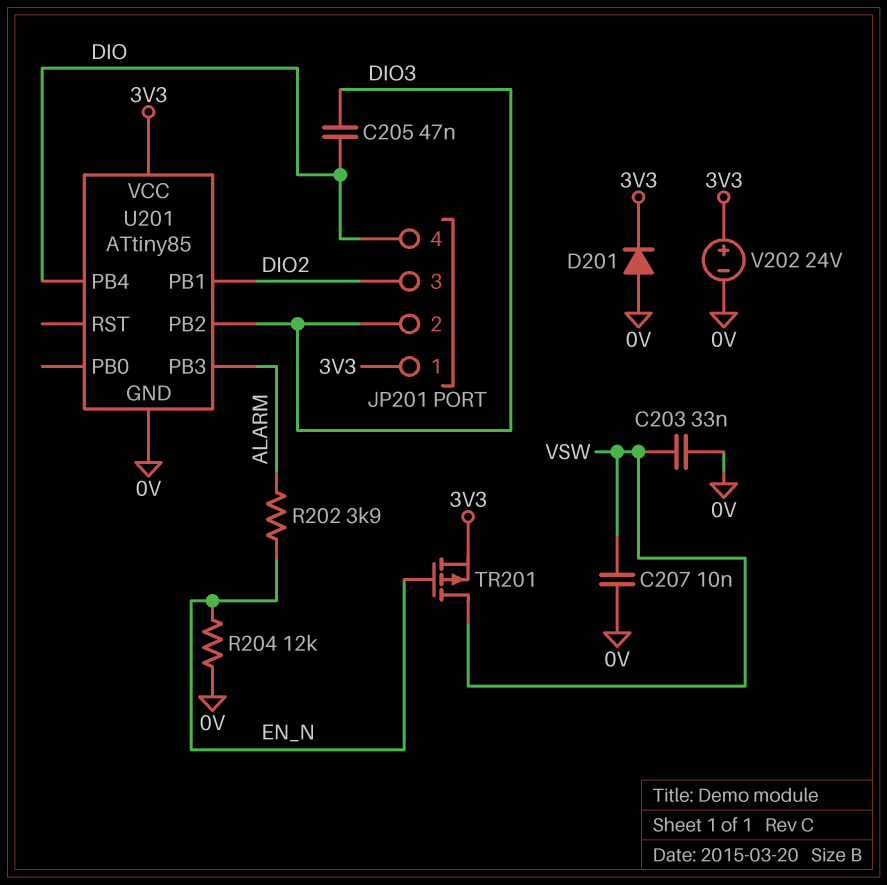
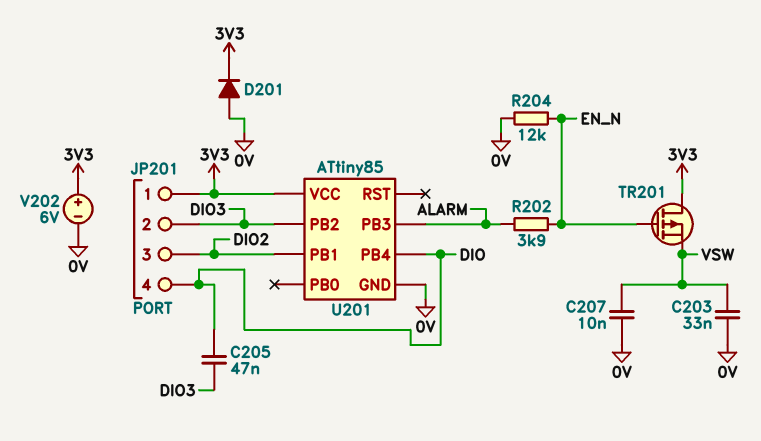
TR201: PMOS (G EN_N, D VSW, S 3V3) -> PMOS (G EN_N, D 3V3, S VSW)
V202: 24V (plus 3V3, minus 0V) -> 6V (plus 3V3, minus 0V)

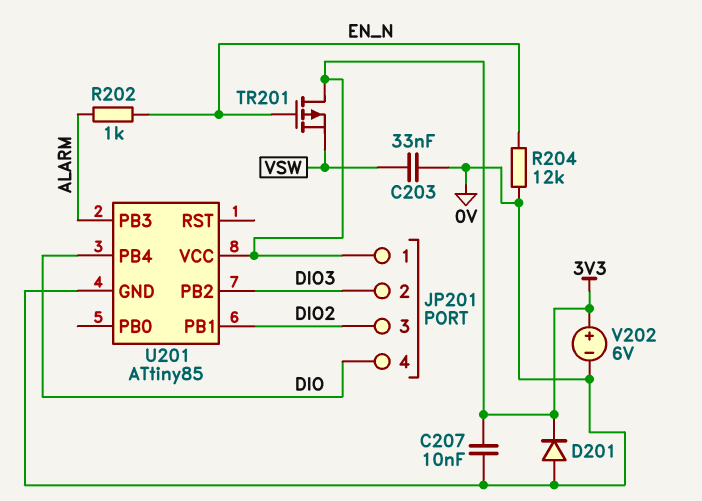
C205: 47nF (DIO, DIO3) -> none
C207: 10nF (0V, VSW) -> 10nF (0V, 3V3)
R202: 3.9k (ALARM, EN_N) -> 1k (ALARM, EN_N)

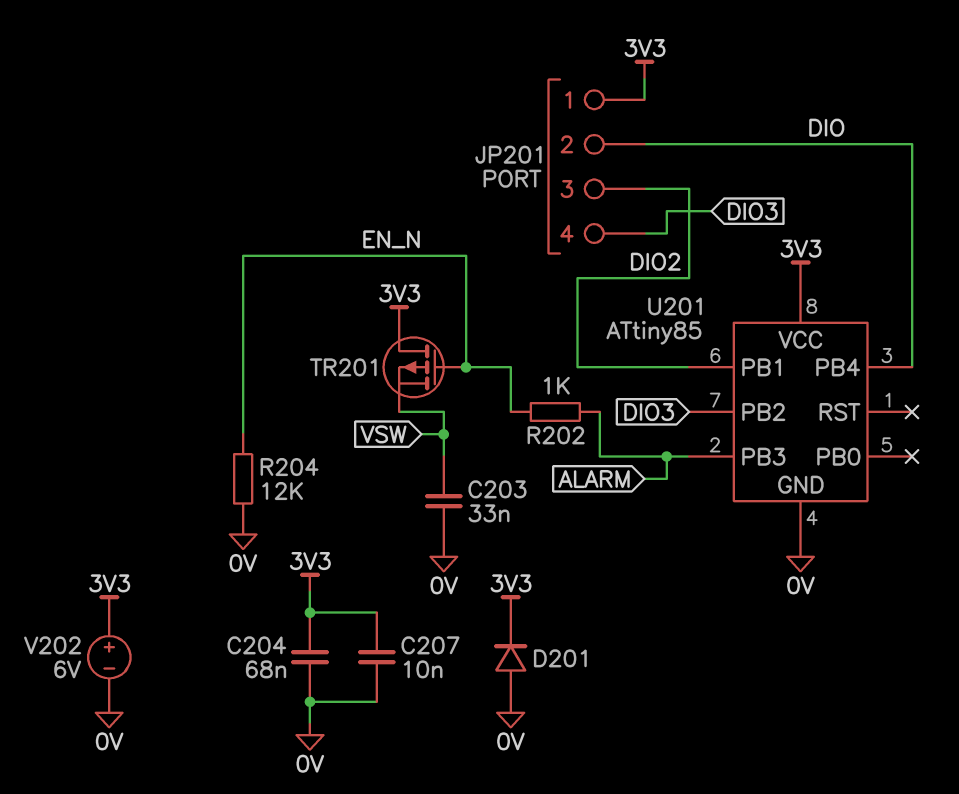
C204: none -> 68nF (0V, 3V3)
JP201 pin 2: DIO3 -> DIO
JP201 pin 4: DIO -> DIO3

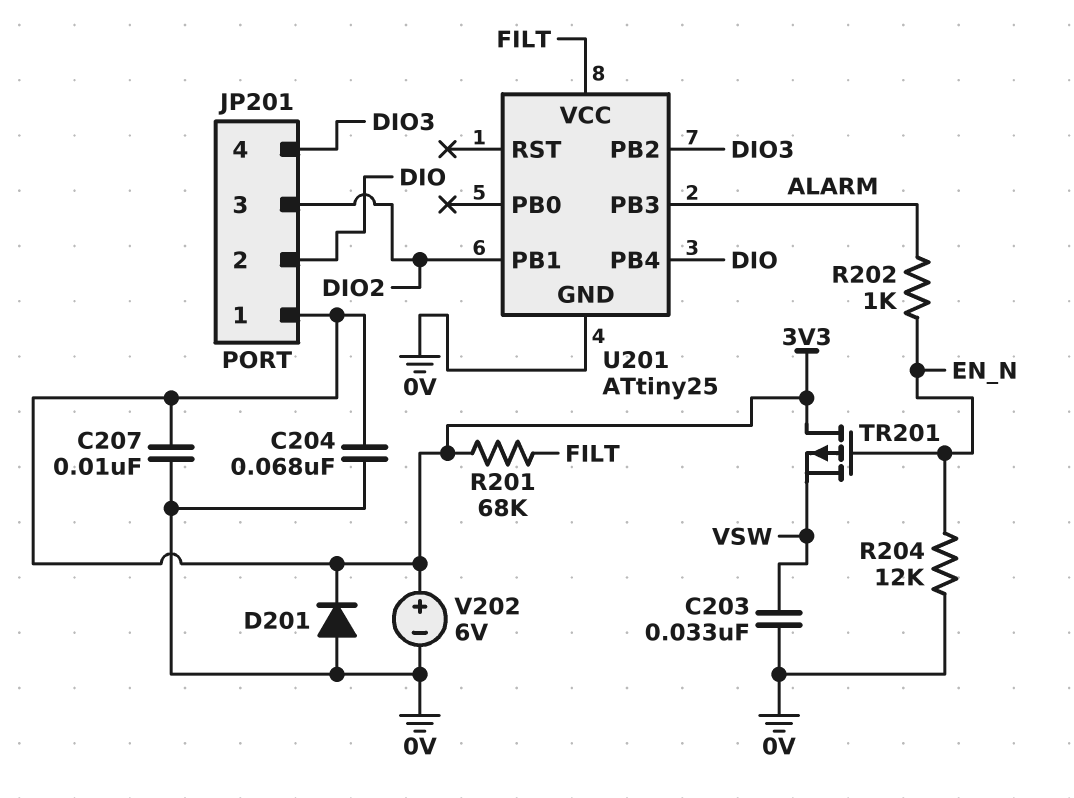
R201: none -> 68k (3V3, FILT)
U201: ATtiny85 -> ATtiny25
U201 pin VCC: 3V3 -> FILT

